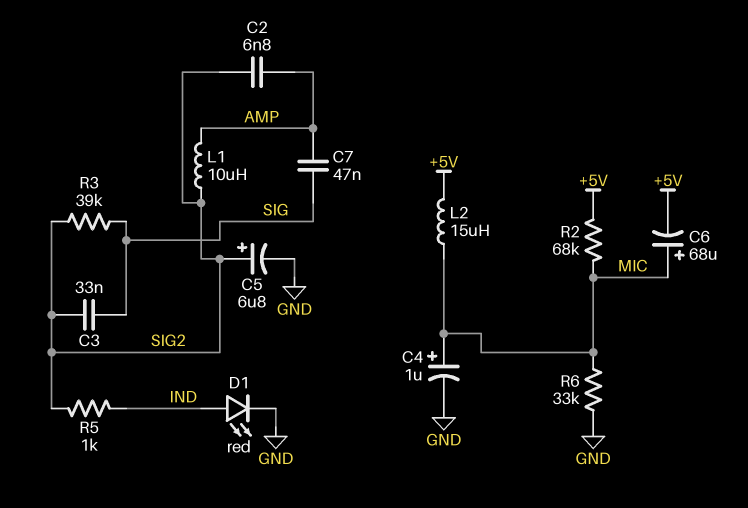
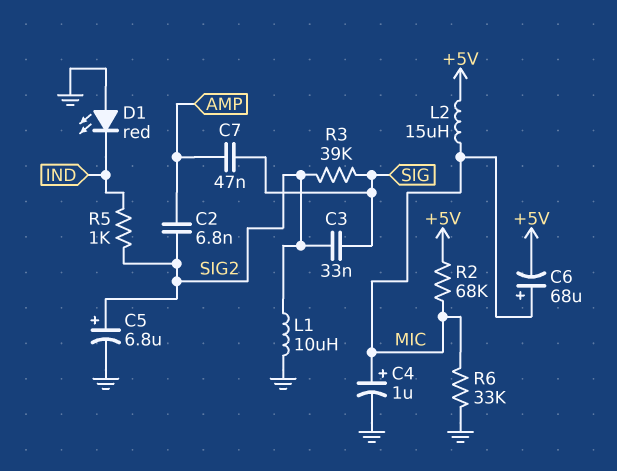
D1: LED red (A IND, K GND) -> LED red (A GND, K IND)
L1: 10uH (AMP, SIG2) -> 10uH (GND, SIG2)

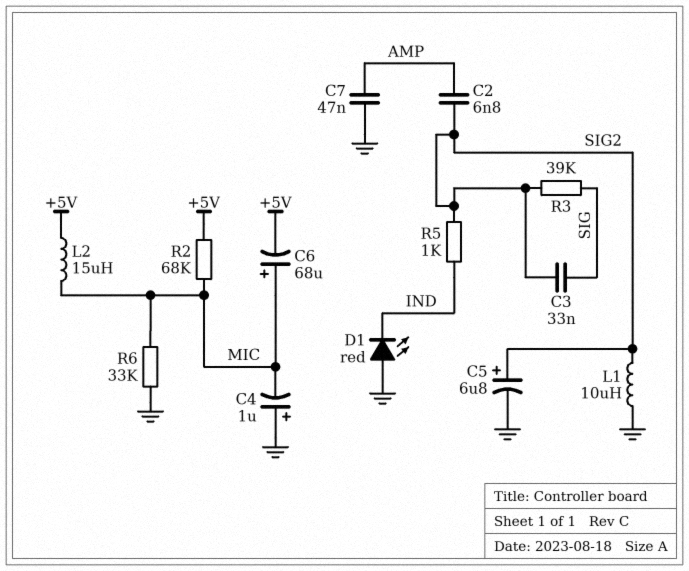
C4: 1uF (plus MIC, minus GND) -> 1uF (plus GND, minus MIC)
C7: 47nF (AMP, SIG) -> 47nF (AMP, GND)

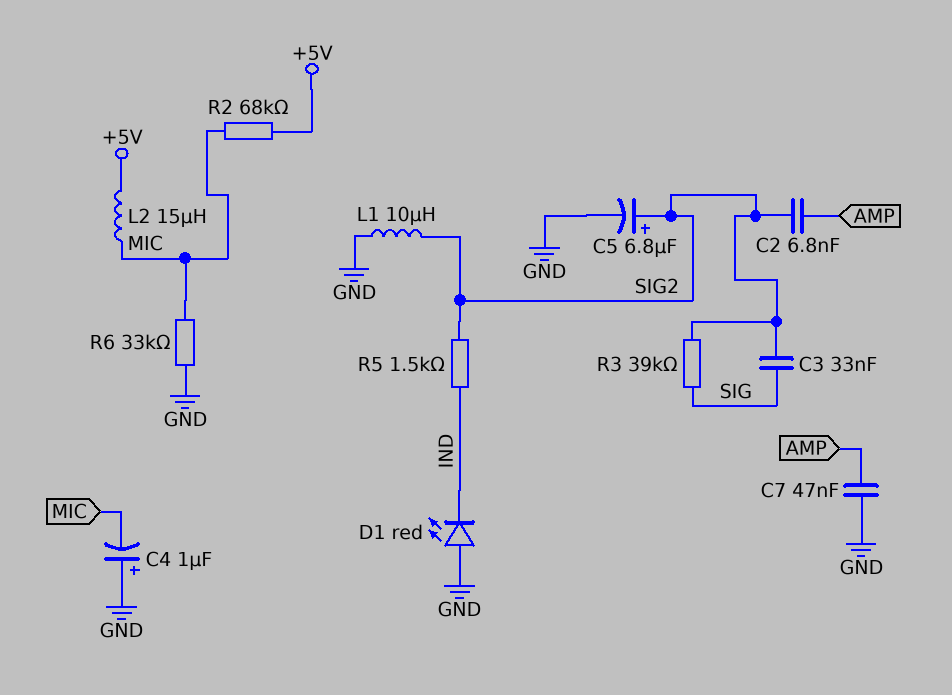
C6: 68uF (plus MIC, minus +5V) -> none
R5: 1k (IND, SIG2) -> 1.5k (IND, SIG2)

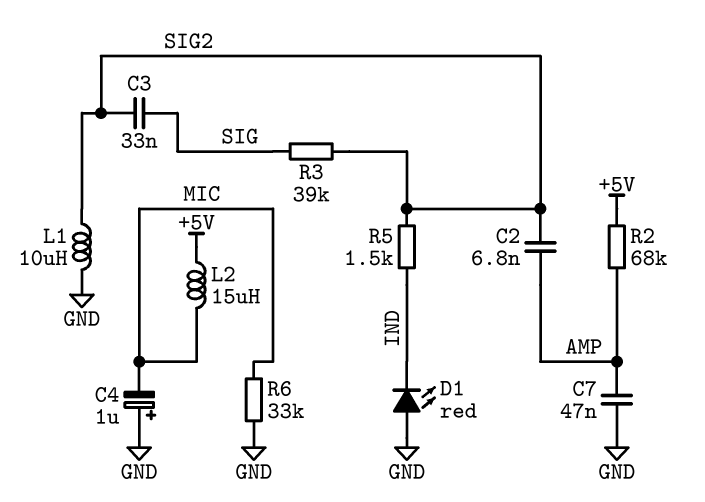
C5: 6.8uF (plus SIG2, minus GND) -> none
R2: 68k (+5V, MIC) -> 68k (+5V, AMP)

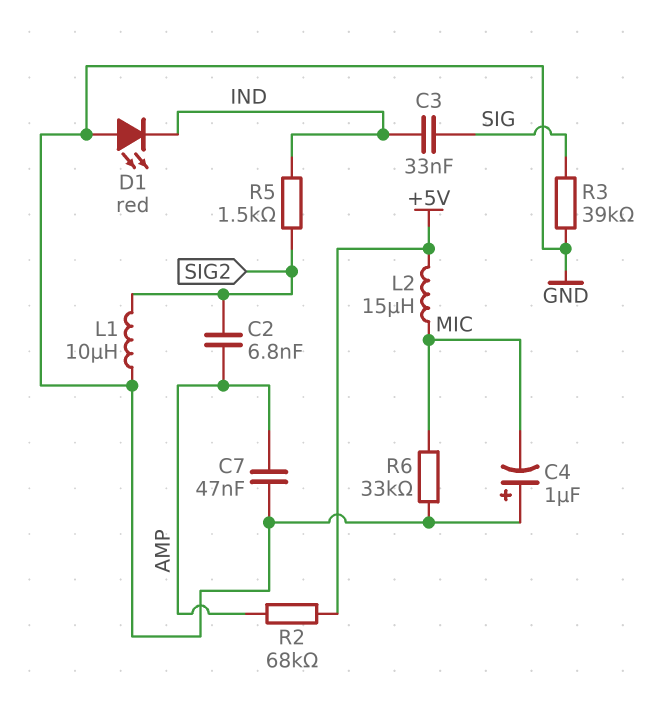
C3: 33nF (SIG, SIG2) -> 33nF (IND, SIG)
R3: 39k (SIG, SIG2) -> 39k (GND, SIG)

